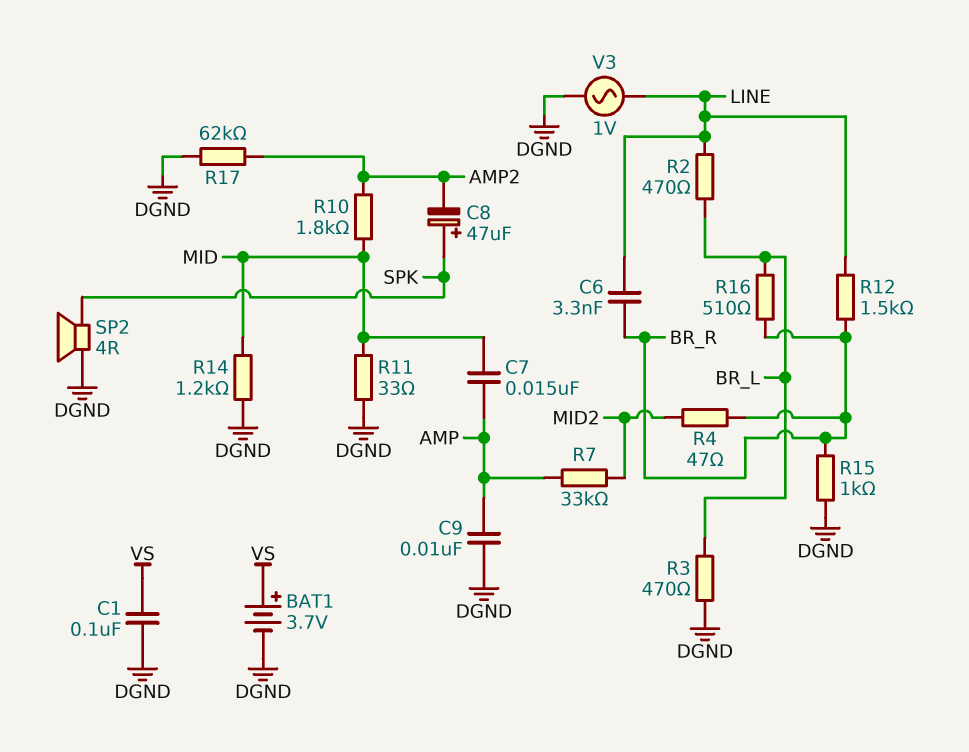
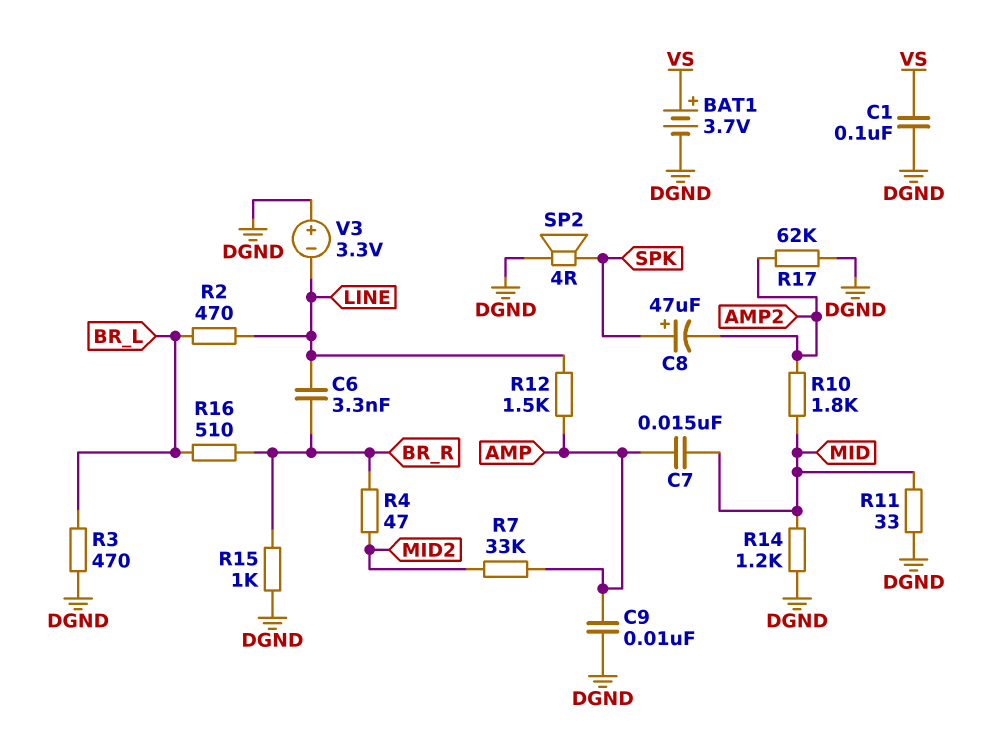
R12: 1.5k (BR_R, LINE) -> 1.5k (AMP, LINE)
V3: AC 1V (DGND, LINE) -> 3.3V (plus DGND, minus LINE)

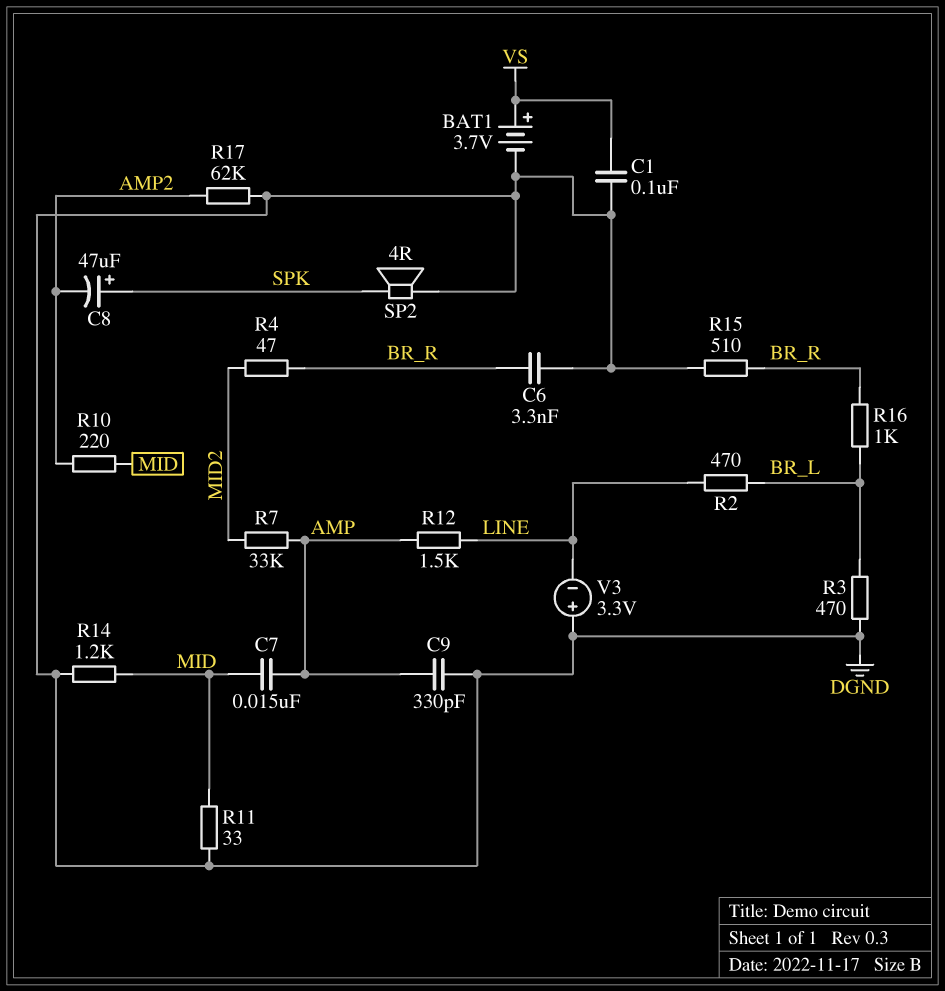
C6: 3.3nF (BR_R, LINE) -> 3.3nF (BR_R, DGND)
C9: 10nF (AMP, DGND) -> 330pF (AMP, DGND)
R10: 1.8k (AMP2, MID) -> 220 (AMP2, MID)
R15: 1k (BR_R, DGND) -> 510 (BR_R, DGND)
R16: 510 (BR_L, BR_R) -> 1k (BR_L, BR_R)

